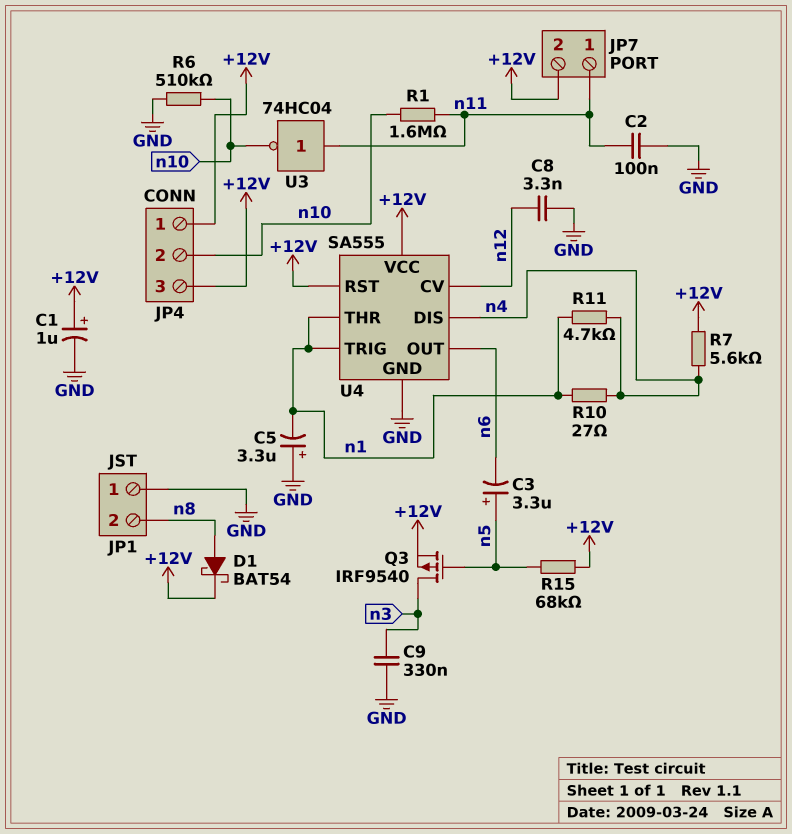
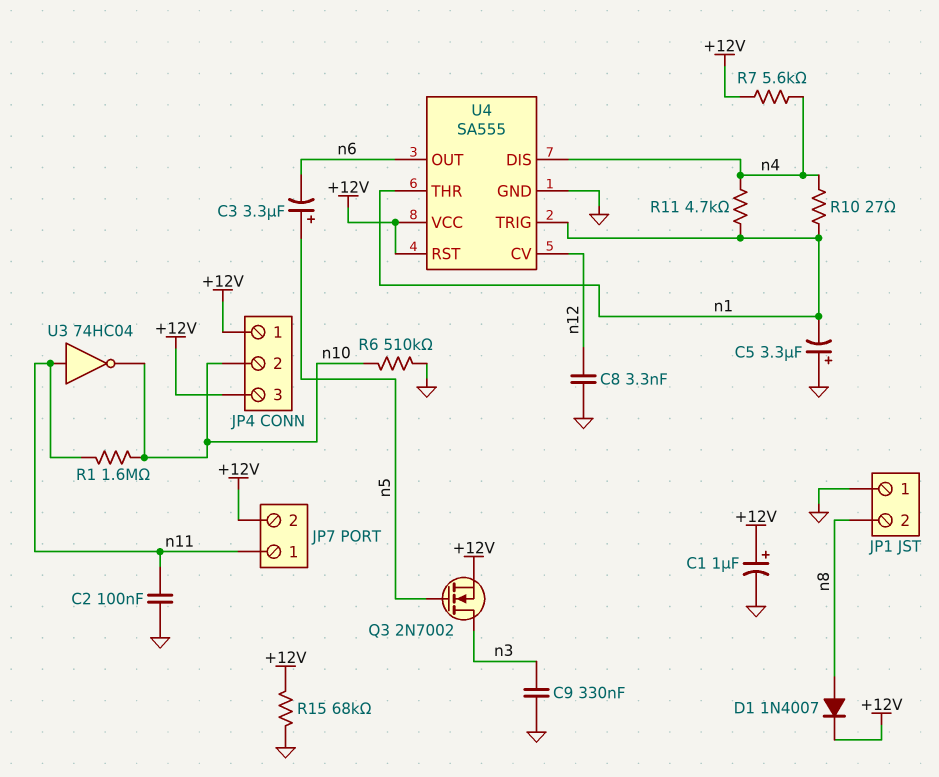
D1: schottky BAT54 (A n8, K +12V) -> diode 1N4007 (A n8, K +12V)
Q3: PMOS IRF9540 (G n5, D n3, S +12V) -> NMOS 2N7002 (G n5, D n3, S +12V)
R15: 68k (+12V, n5) -> 68k (+12V, GND)

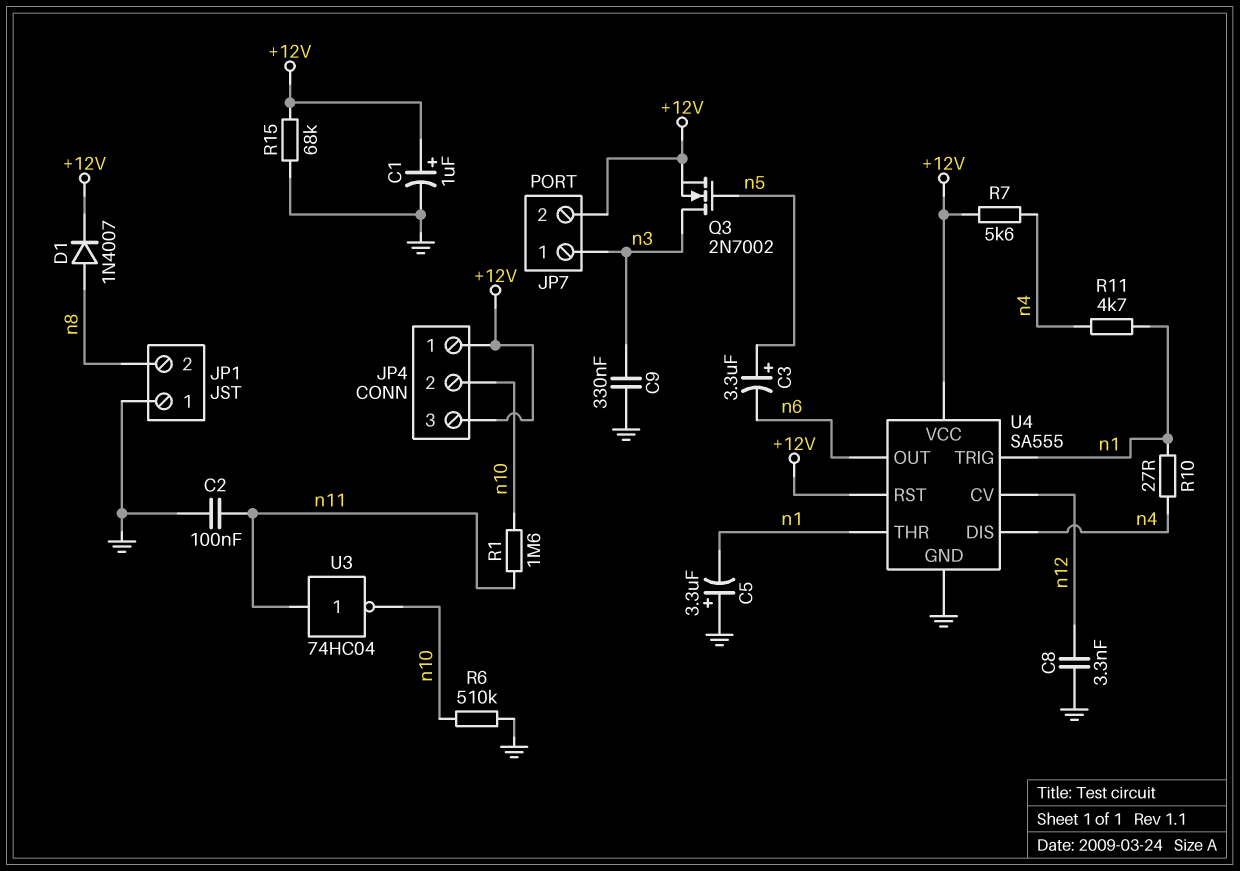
JP7 pin 1: n11 -> n3

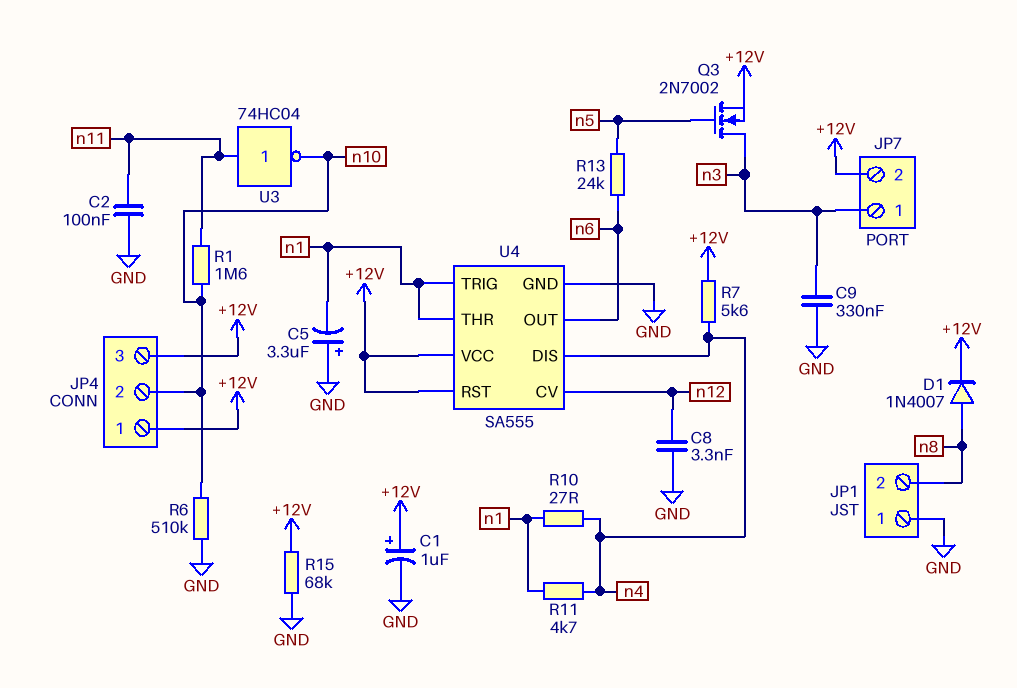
C3: 3.3uF (plus n5, minus n6) -> none
R13: none -> 24k (n5, n6)

